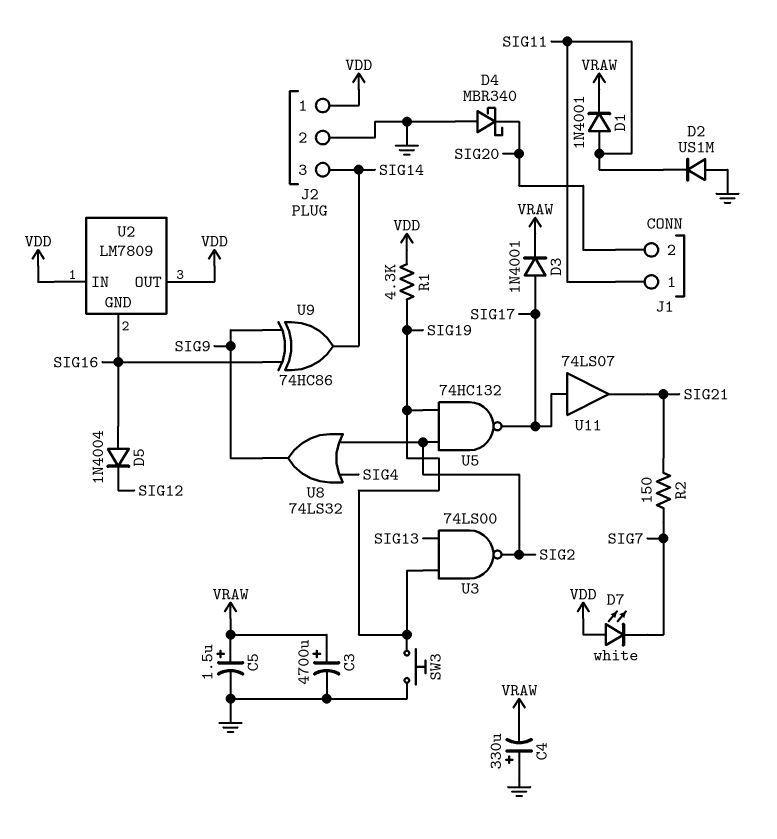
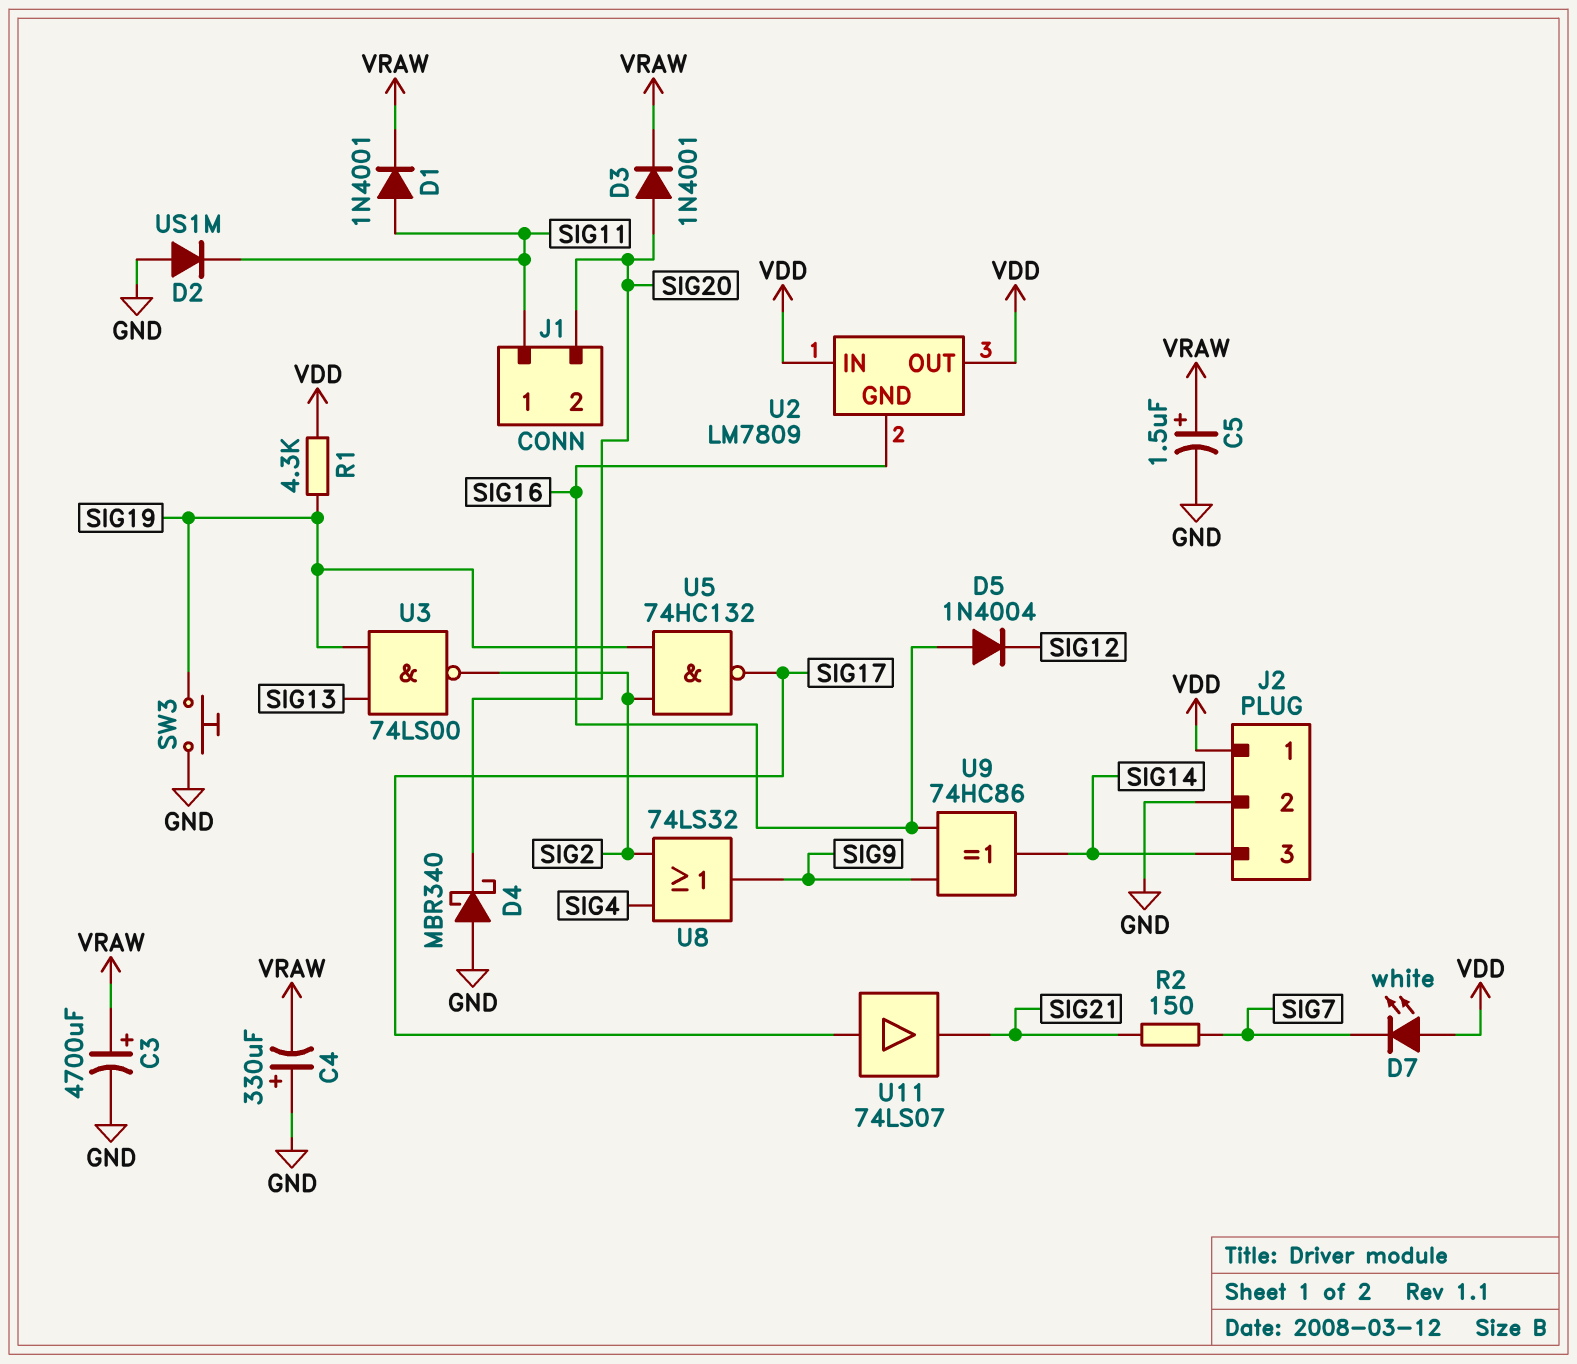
D3: diode 1N4001 (A SIG17, K VRAW) -> diode 1N4001 (A SIG20, K VRAW)

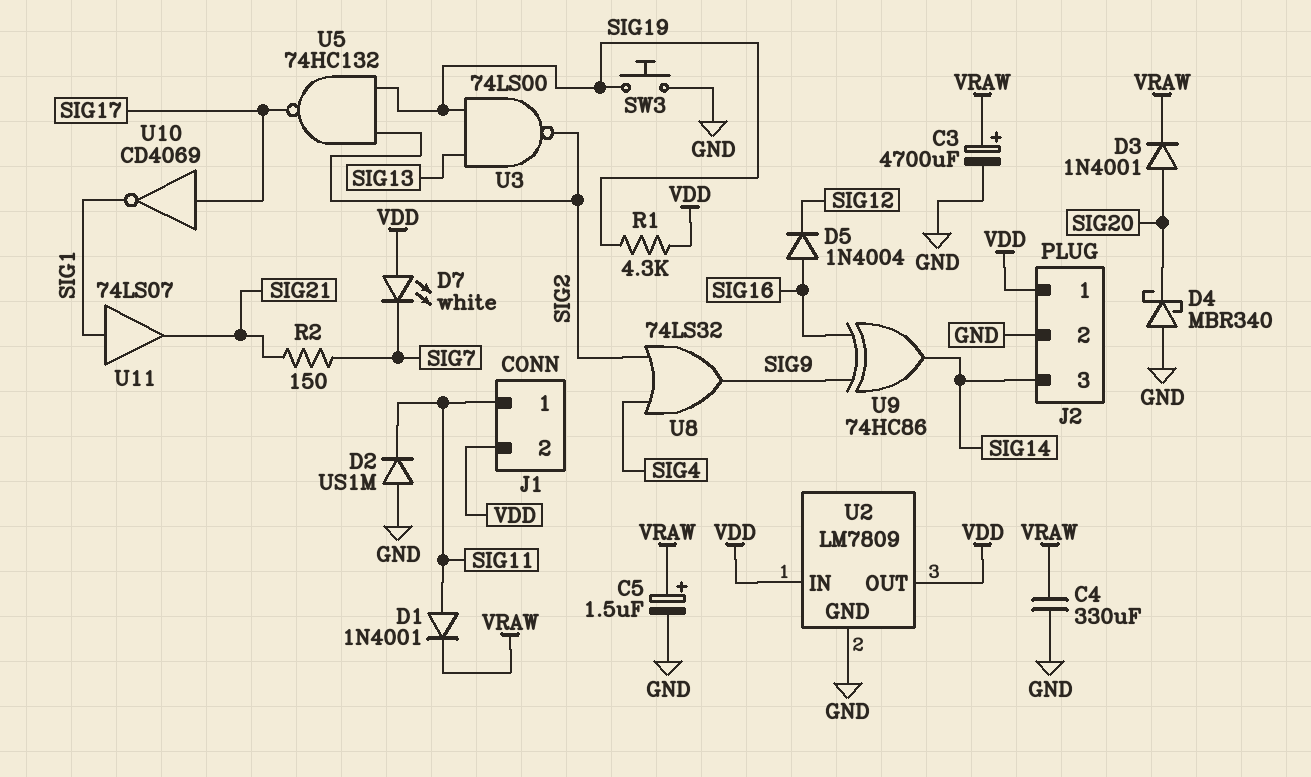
C4: 330uF (plus GND, minus VRAW) -> 330uF (GND, VRAW)
J1 pin 2: SIG20 -> VDD
U2 pin GND: SIG16 -> GND
U10: none -> NOT CD4069 (in SIG17, out SIG1)
U11: buffer 74LS07 (in SIG17, out SIG21) -> buffer 74LS07 (in SIG1, out SIG21)

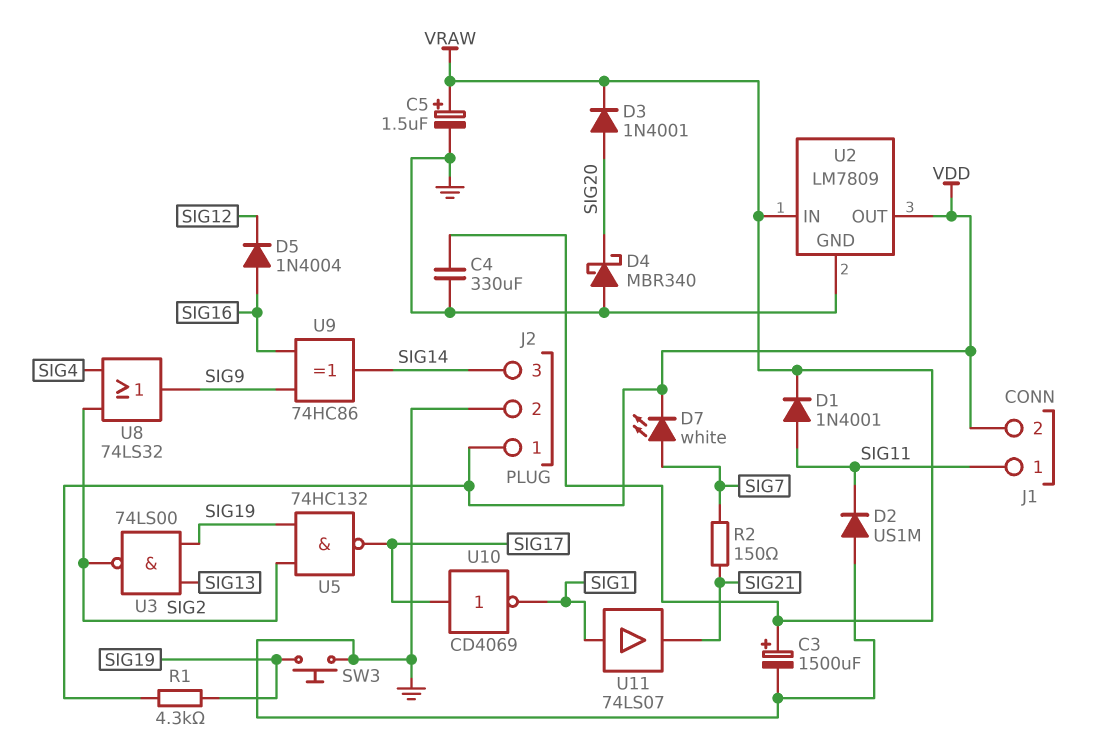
C3: 4700uF (plus VRAW, minus GND) -> 1500uF (plus VRAW, minus GND)
D7: LED white (A VDD, K SIG7) -> LED white (A SIG7, K VDD)
U2 pin IN: VDD -> VRAW

